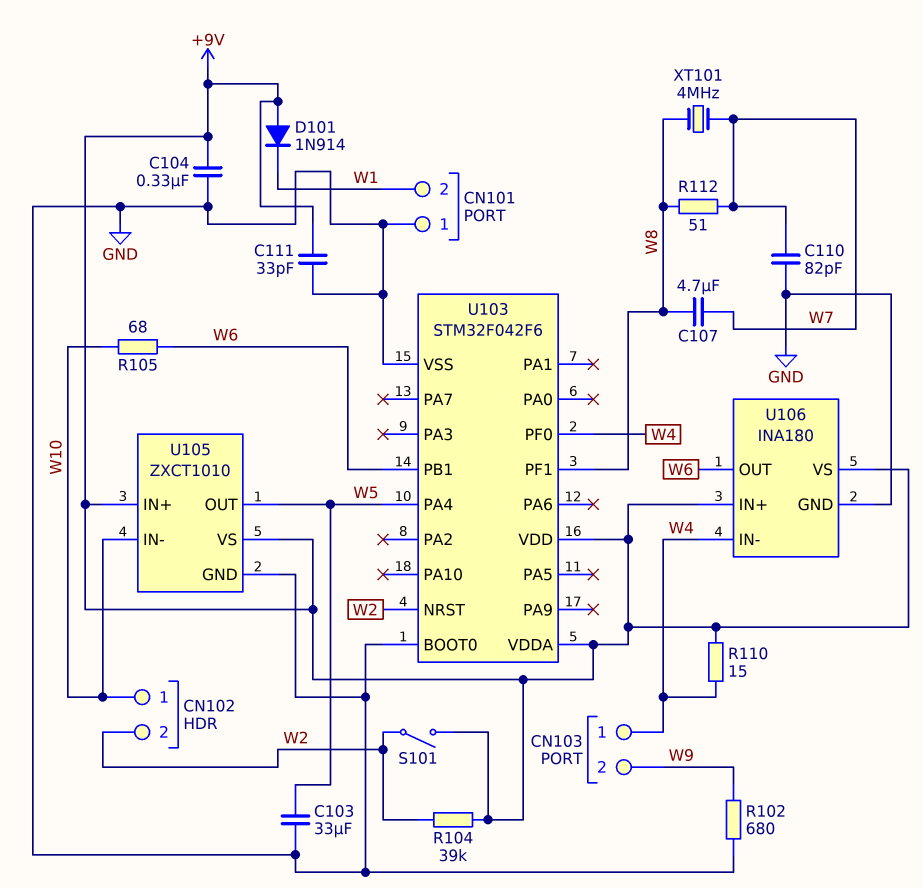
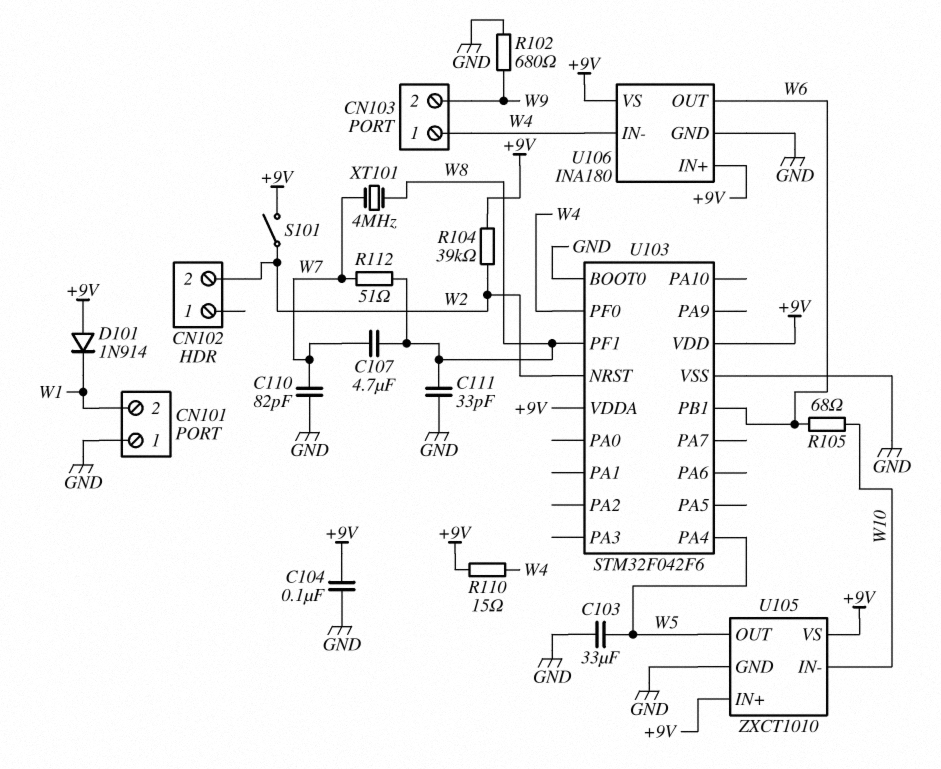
C104: 330nF (+9V, GND) -> 100nF (+9V, GND)
C111: 33pF (+9V, GND) -> 33pF (GND, W8)
CN102 pin 1: W10 -> none

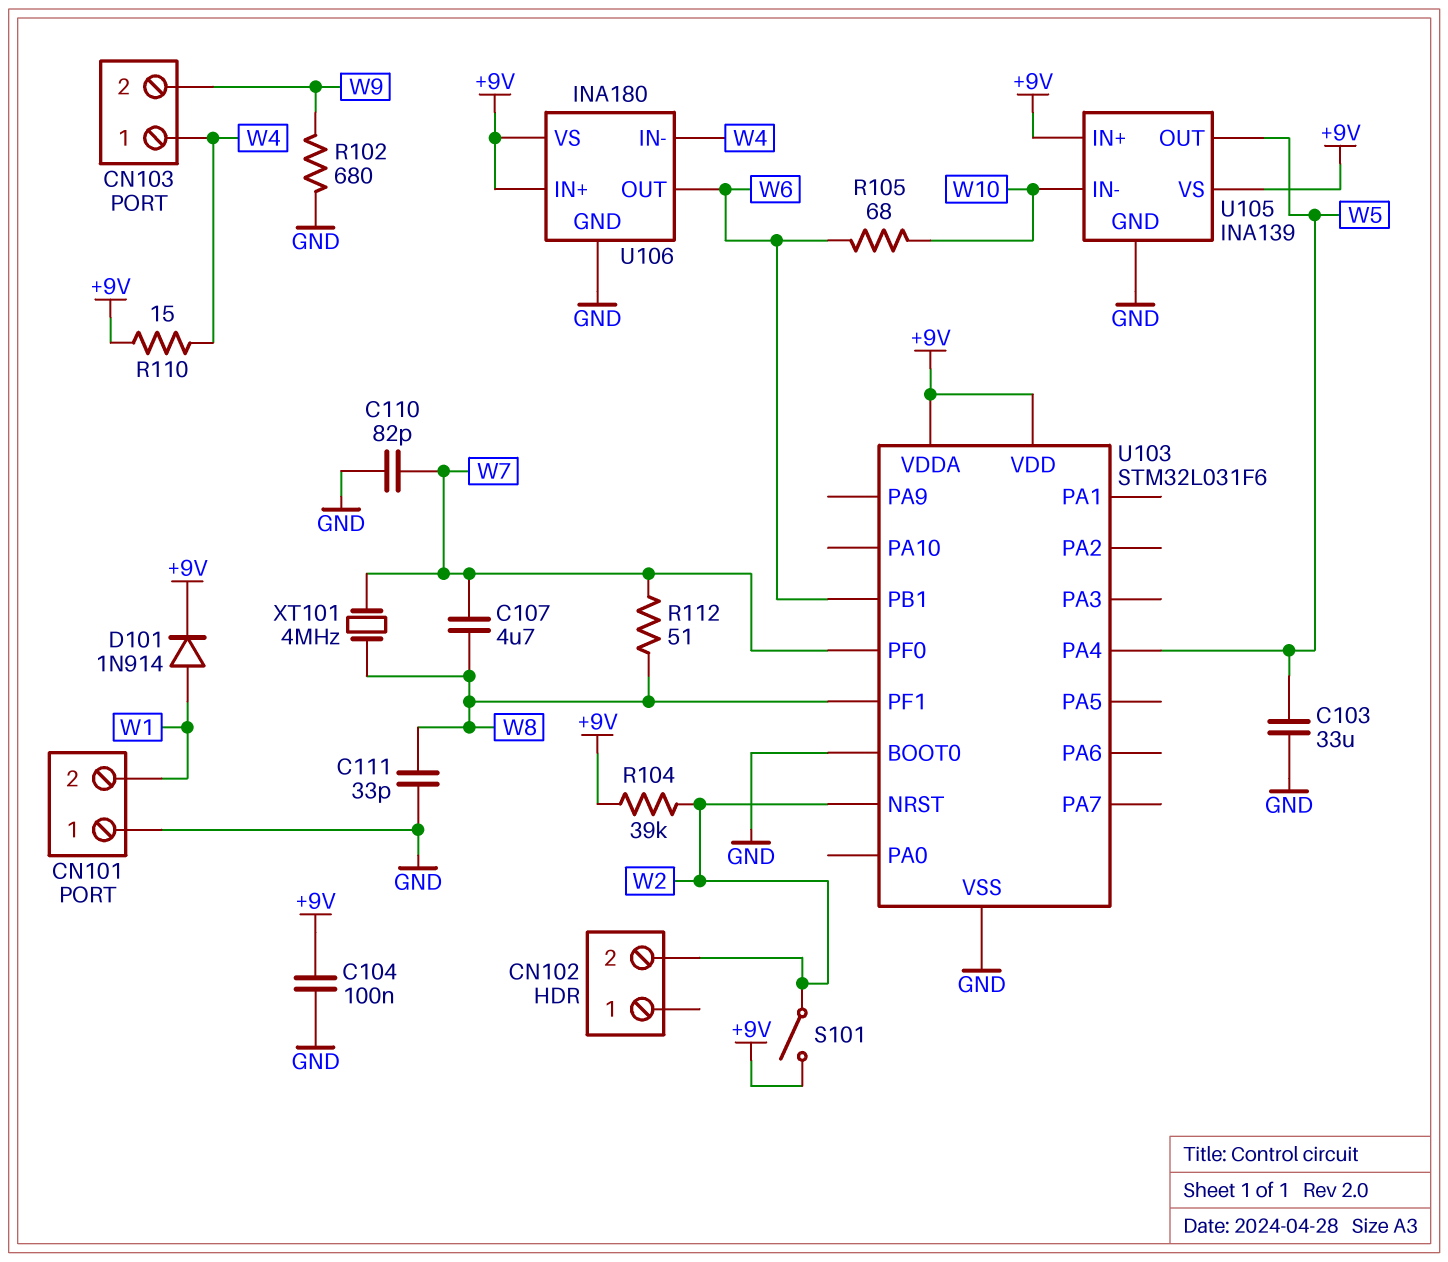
D101: diode 1N914 (A +9V, K W1) -> diode 1N914 (A W1, K +9V)
U103: STM32F042F6 -> STM32L031F6
U103 pin PF0: W4 -> W7
U105: ZXCT1010 -> INA139

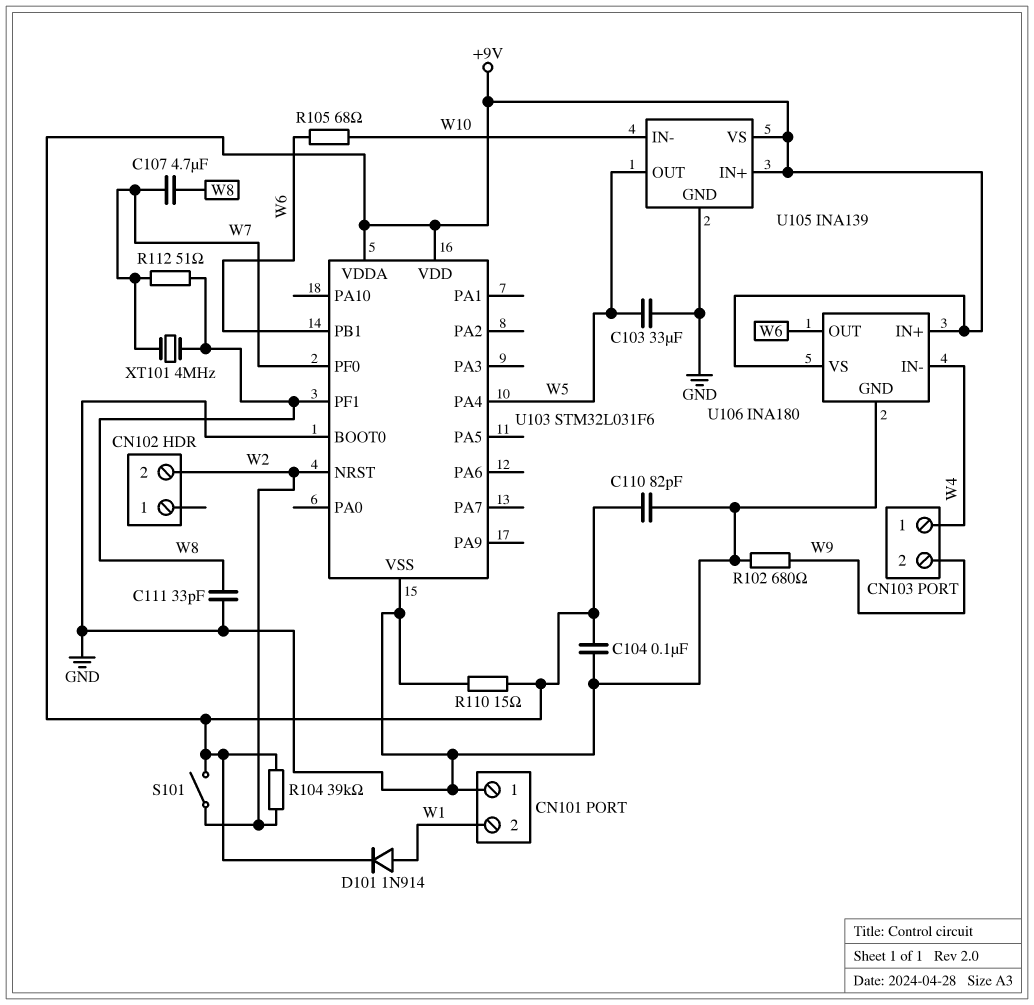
C110: 82pF (GND, W7) -> 82pF (+9V, GND)
R110: 15 (+9V, W4) -> 15 (+9V, GND)

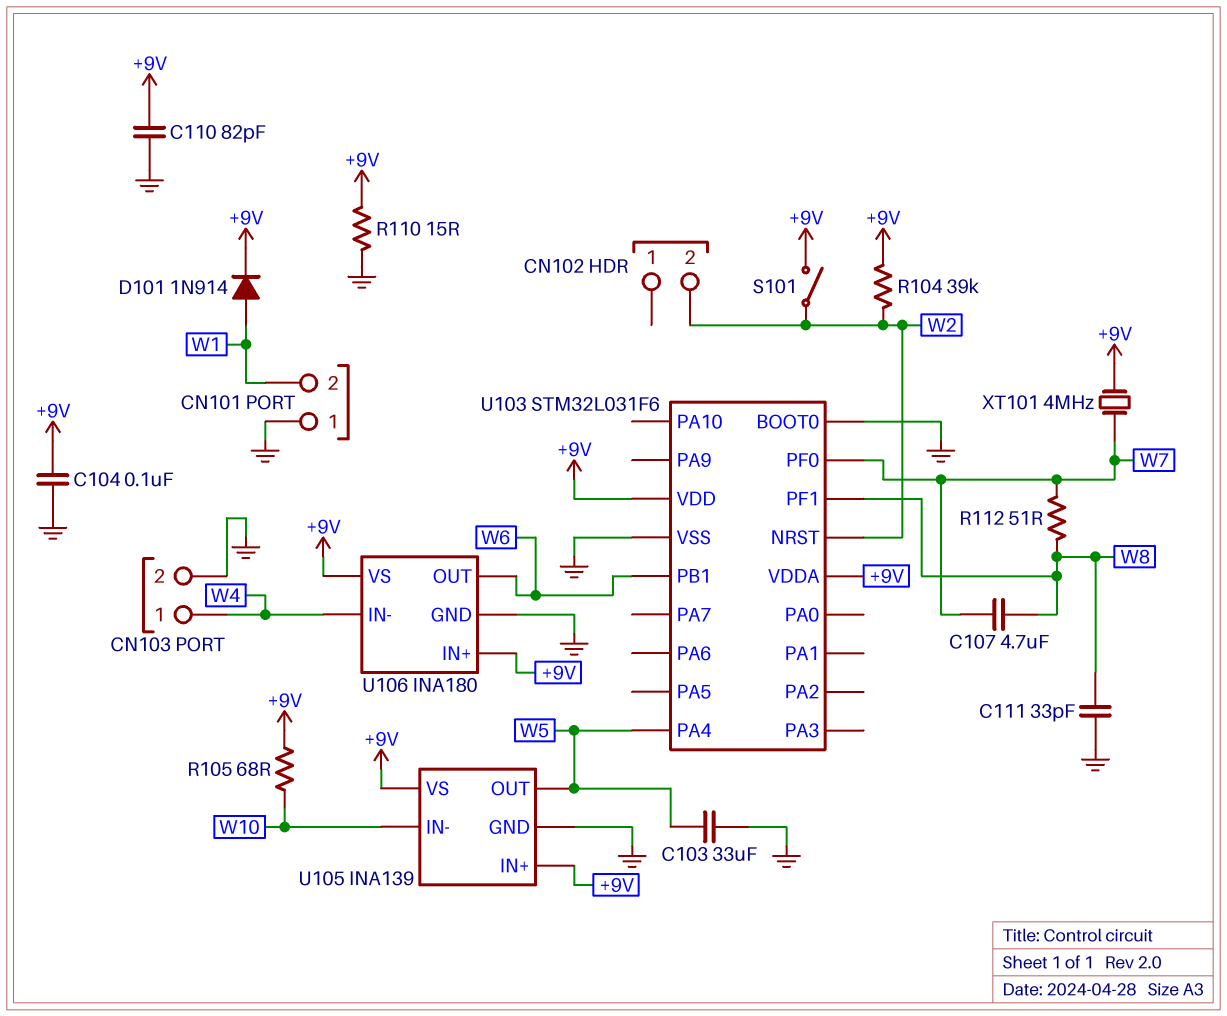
CN103 pin 2: W9 -> GND
R102: 680 (GND, W9) -> none
R105: 68 (W6, W10) -> 68 (+9V, W10)
XT101: 4MHz (W7, W8) -> 4MHz (+9V, W7)

